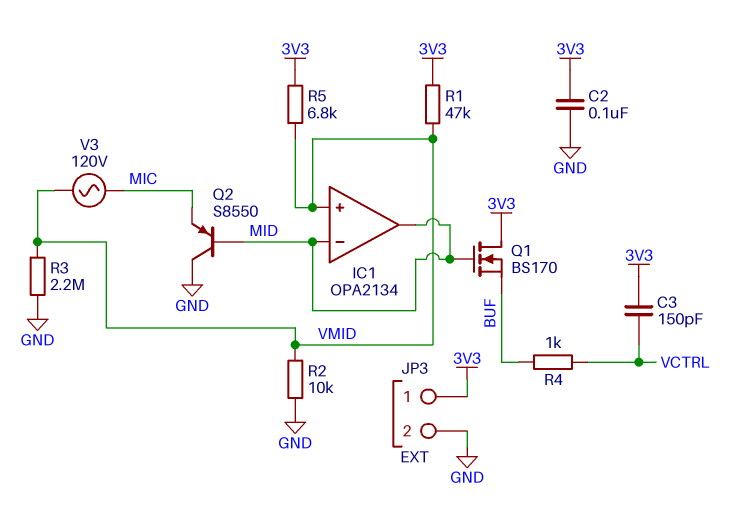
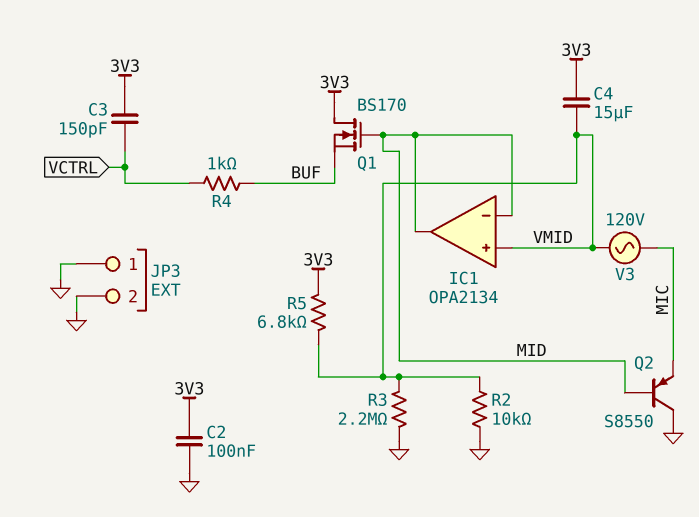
C4: none -> 15uF (3V3, VMID)
JP3 pin 1: 3V3 -> GND
R1: 47k (3V3, VMID) -> none

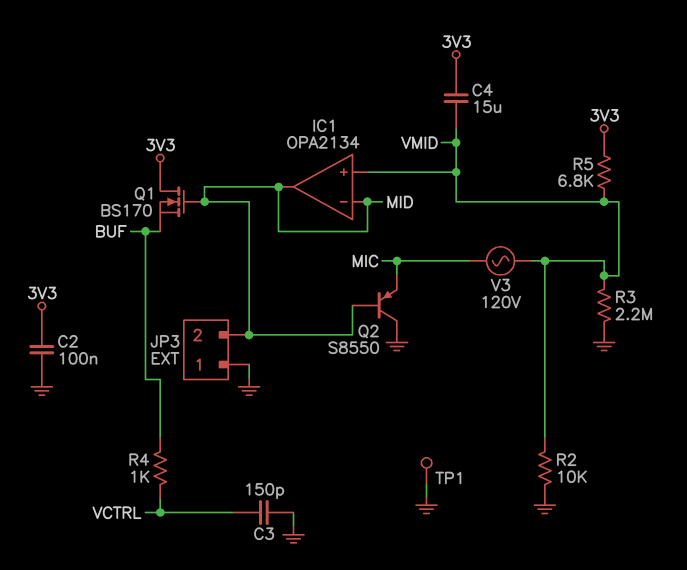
C3: 150pF (3V3, VCTRL) -> 150pF (GND, VCTRL)
JP3 pin 2: GND -> MID
TP1: none -> test point (GND)

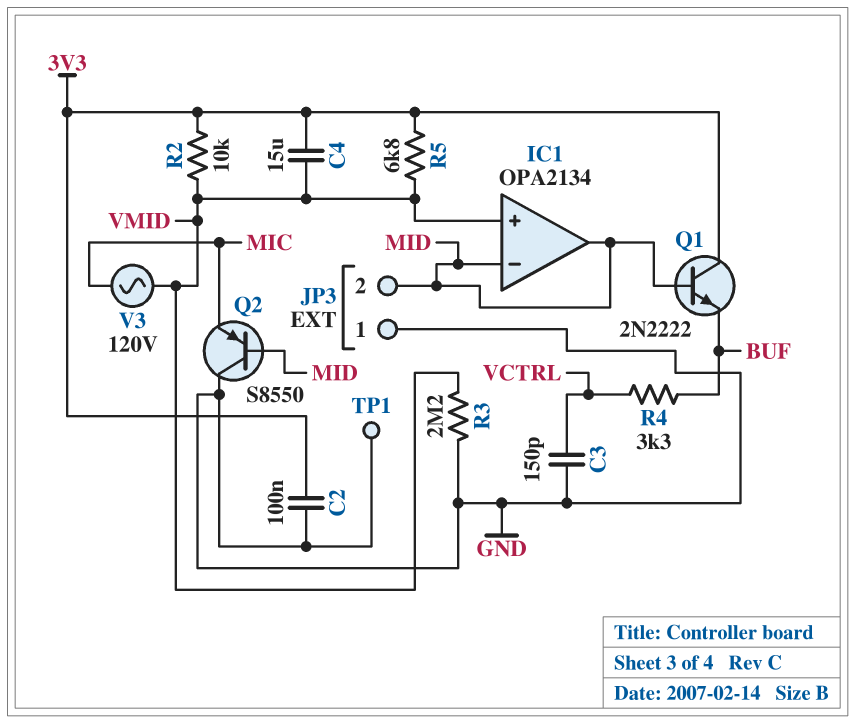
Q1: NMOS BS170 (G MID, D 3V3, S BUF) -> NPN 2N2222 (B MID, C 3V3, E BUF)
R2: 10k (GND, VMID) -> 10k (3V3, VMID)
R4: 1k (BUF, VCTRL) -> 3.3k (BUF, VCTRL)

